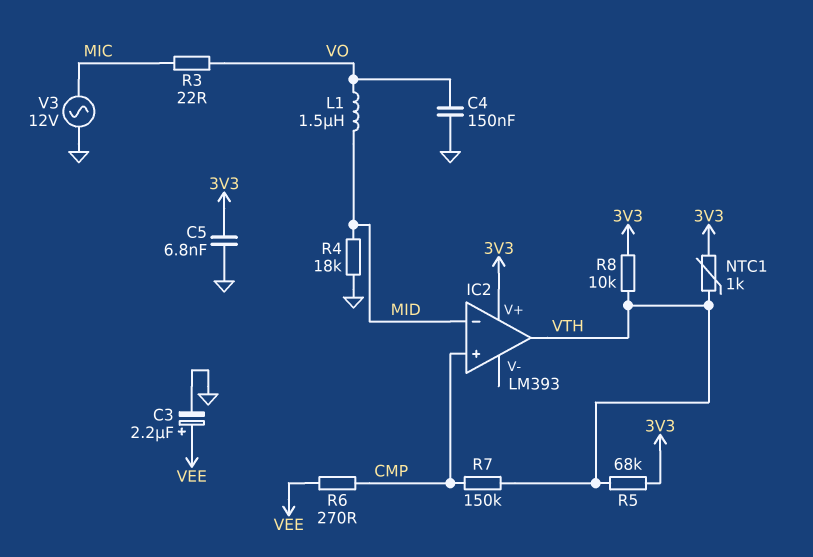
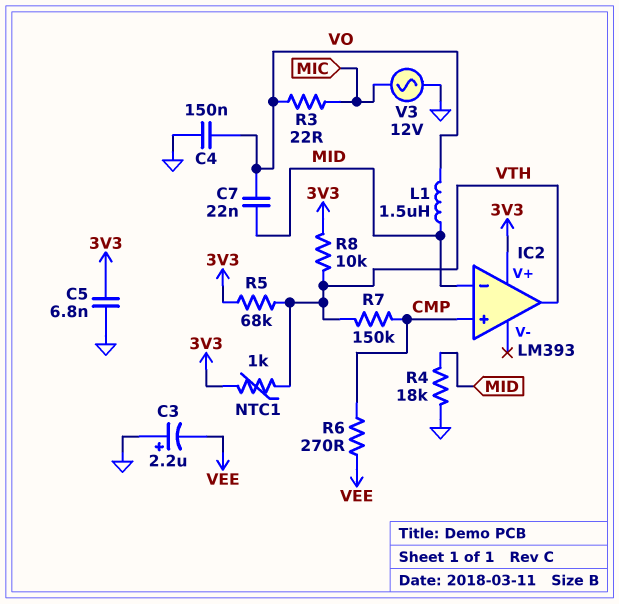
C3: 2.2uF (plus VEE, minus GND) -> 2.2uF (plus GND, minus VEE)
C7: none -> 22nF (MID, VO)

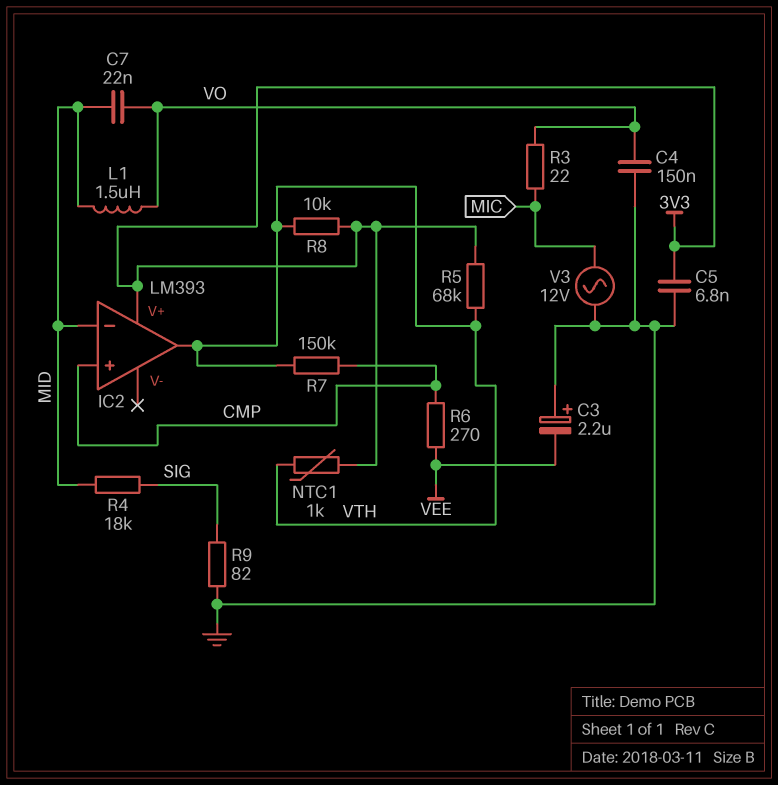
R4: 18k (GND, MID) -> 18k (MID, SIG)
R9: none -> 82 (GND, SIG)

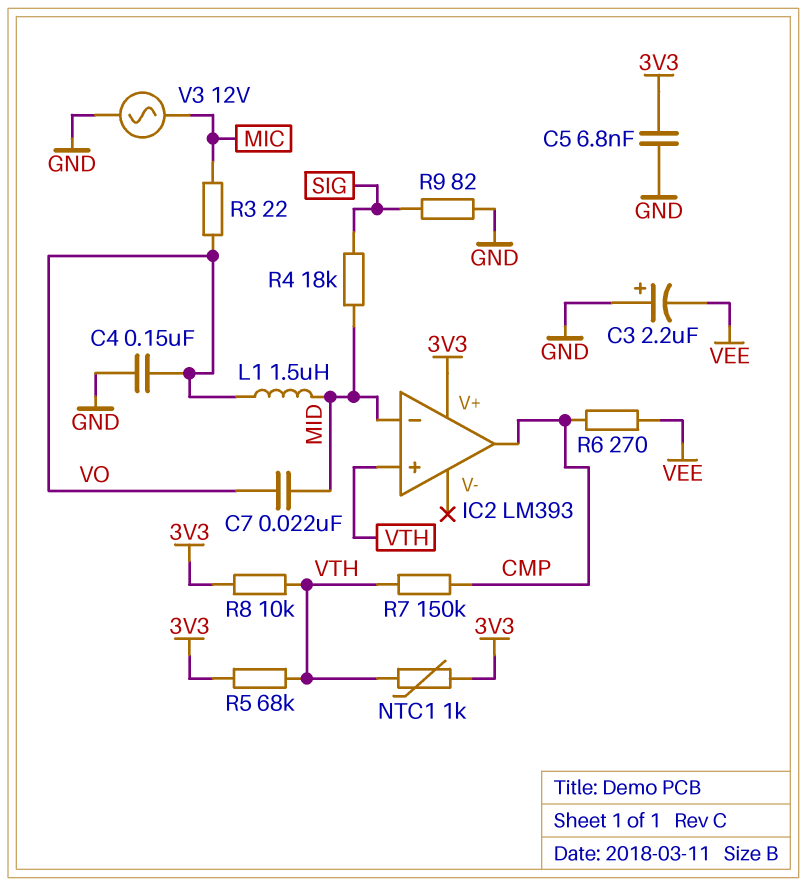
IC2 pin in+: CMP -> VTH
IC2 pin out: VTH -> CMP

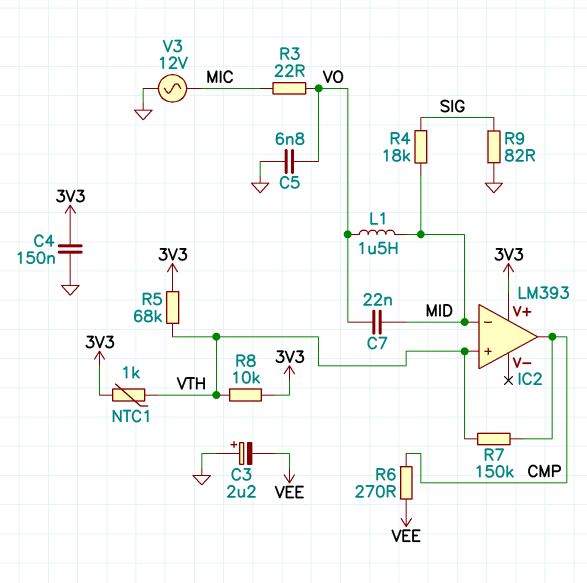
C4: 150nF (GND, VO) -> 150nF (3V3, GND)
C5: 6.8nF (3V3, GND) -> 6.8nF (GND, VO)

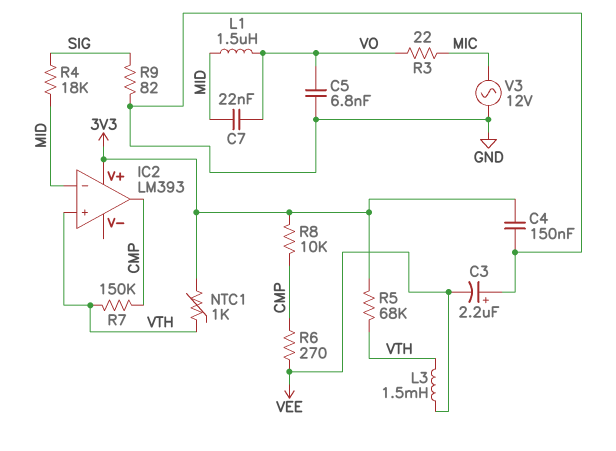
L3: none -> 1.5mH (VEE, VTH)
R8: 10k (3V3, VTH) -> 10k (3V3, CMP)

